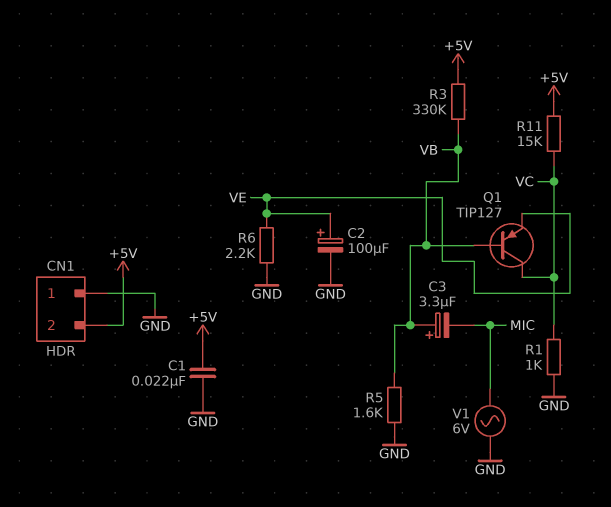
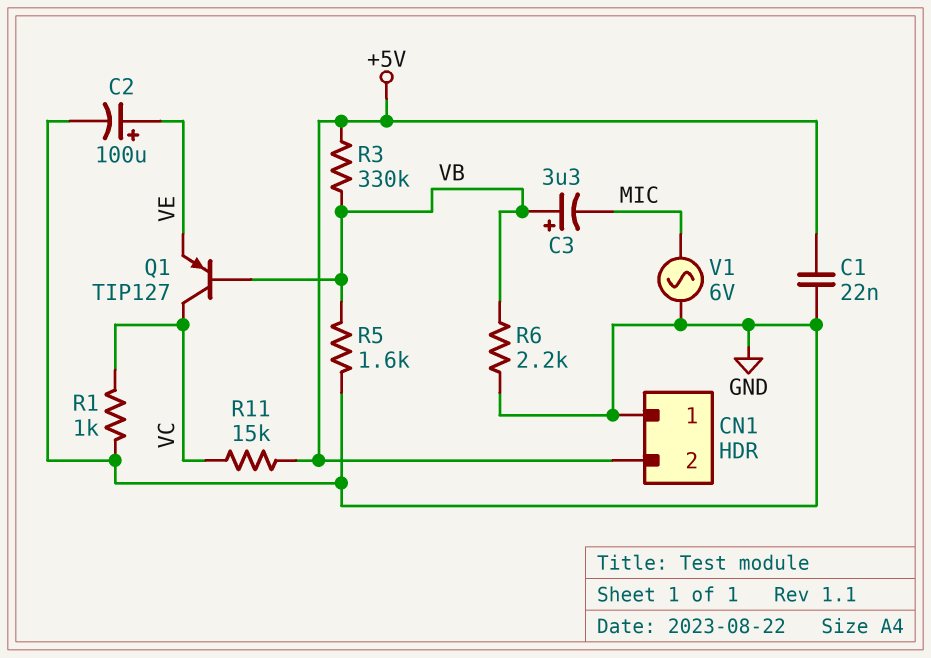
R6: 2.2k (GND, VE) -> 2.2k (GND, VB)

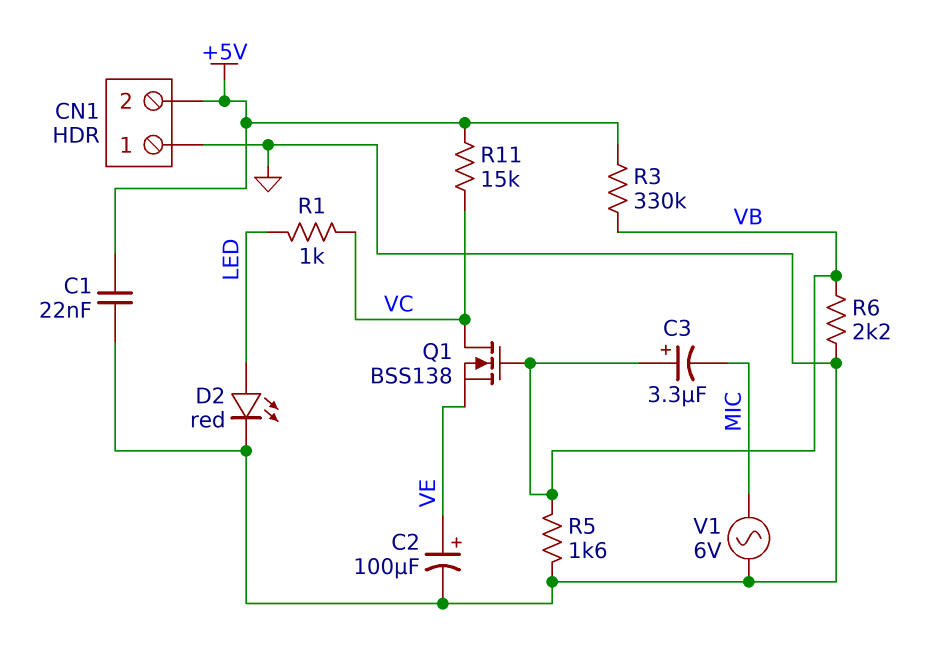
D2: none -> LED red (A LED, K GND)
Q1: PNP TIP127 (B VB, C VC, E VE) -> NMOS BSS138 (G VB, D VC, S VE)
R1: 1k (GND, VC) -> 1k (LED, VC)

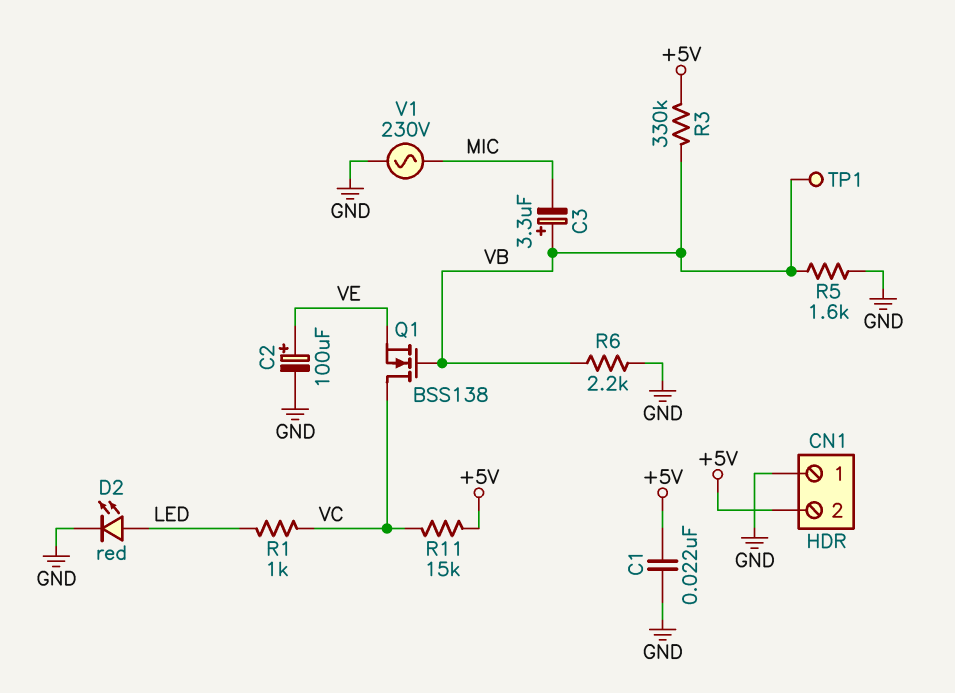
TP1: none -> test point (VB)
V1: AC 6V (GND, MIC) -> AC 230V (GND, MIC)

